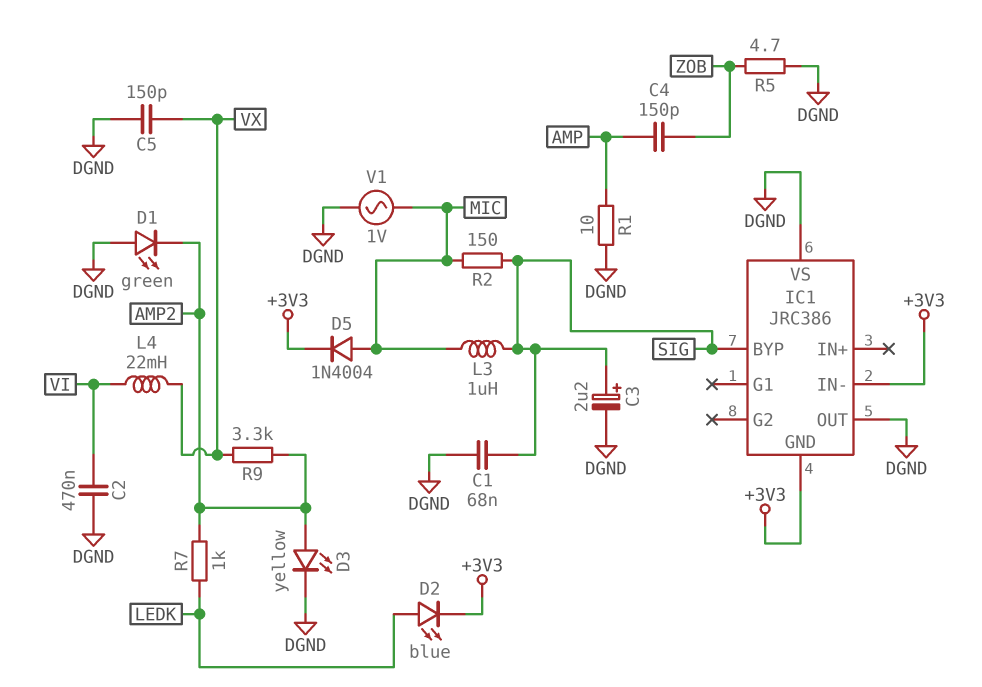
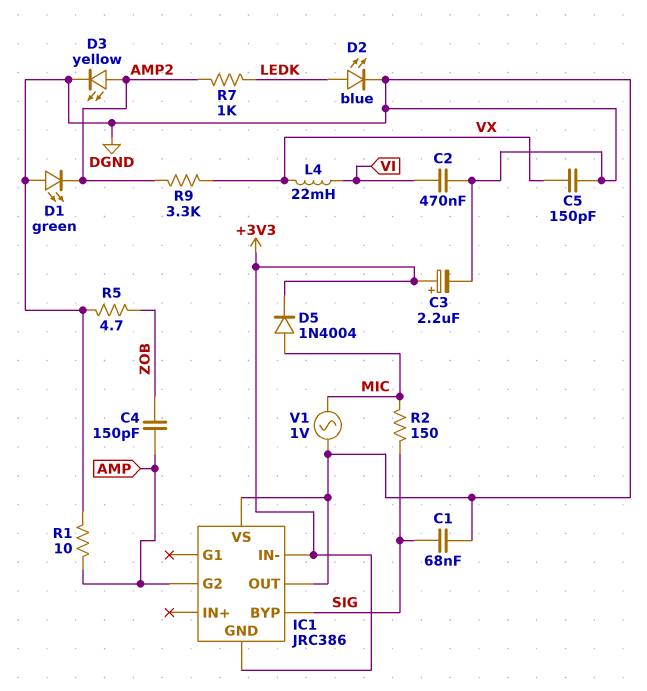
C3: 2.2uF (plus SIG, minus DGND) -> 2.2uF (plus +3V3, minus DGND)
D2: LED blue (A LEDK, K +3V3) -> LED blue (A LEDK, K DGND)
IC1 pin G2: none -> AMP
L3: 1uH (MIC, SIG) -> none

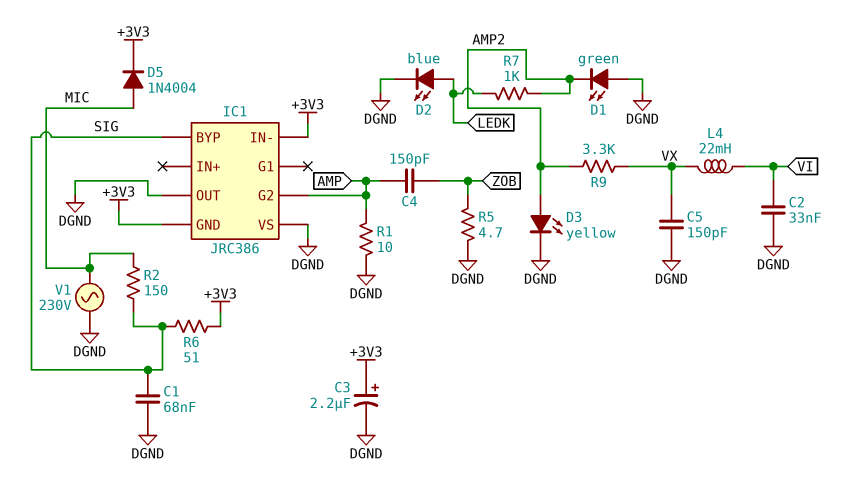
C2: 470nF (DGND, VI) -> 33nF (DGND, VI)
R6: none -> 51 (+3V3, SIG)
V1: AC 1V (DGND, MIC) -> AC 230V (DGND, MIC)

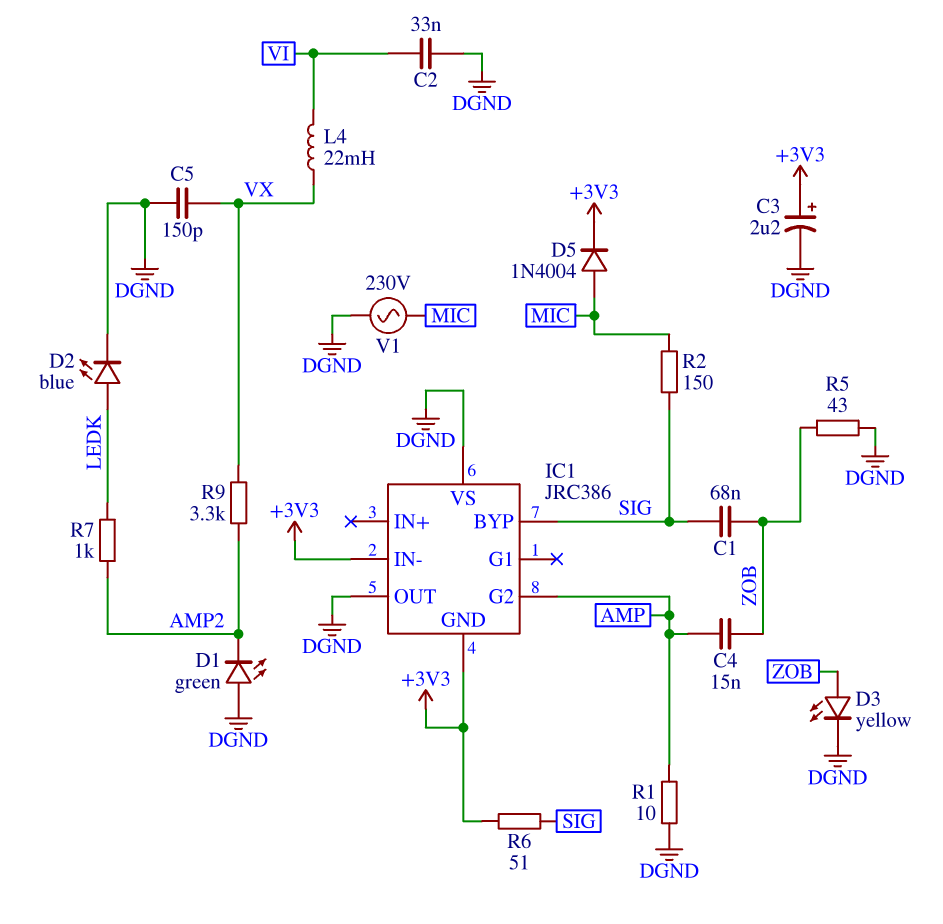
C1: 68nF (DGND, SIG) -> 68nF (SIG, ZOB)
C4: 150pF (AMP, ZOB) -> 15nF (AMP, ZOB)
D3: LED yellow (A AMP2, K DGND) -> LED yellow (A ZOB, K DGND)
R5: 4.7 (DGND, ZOB) -> 43 (DGND, ZOB)

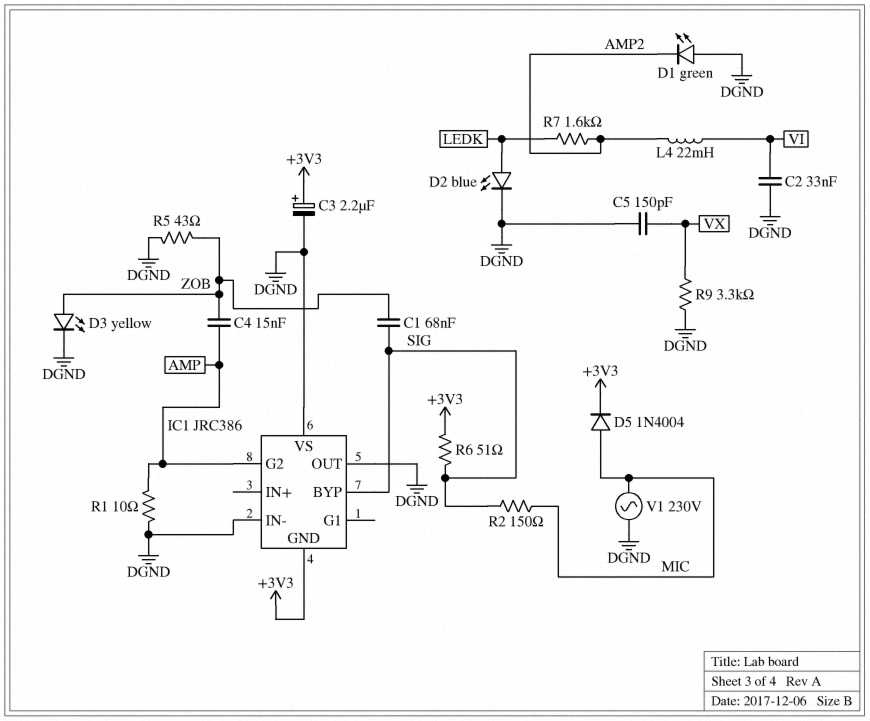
IC1 pin IN-: +3V3 -> DGND
L4: 22mH (VI, VX) -> 22mH (AMP2, VI)
R7: 1k (AMP2, LEDK) -> 1.6k (AMP2, LEDK)
R9: 3.3k (AMP2, VX) -> 3.3k (DGND, VX)

